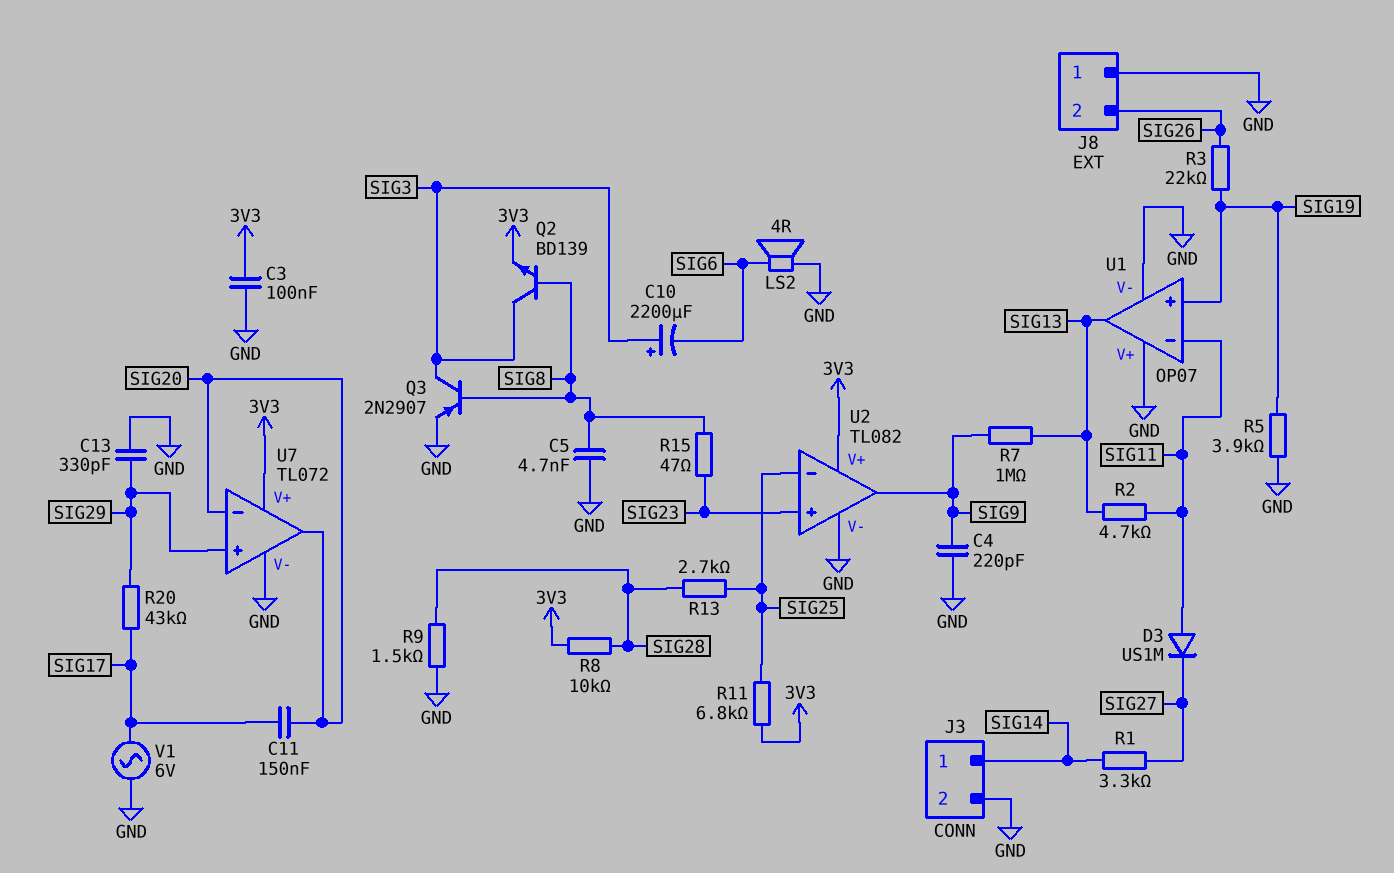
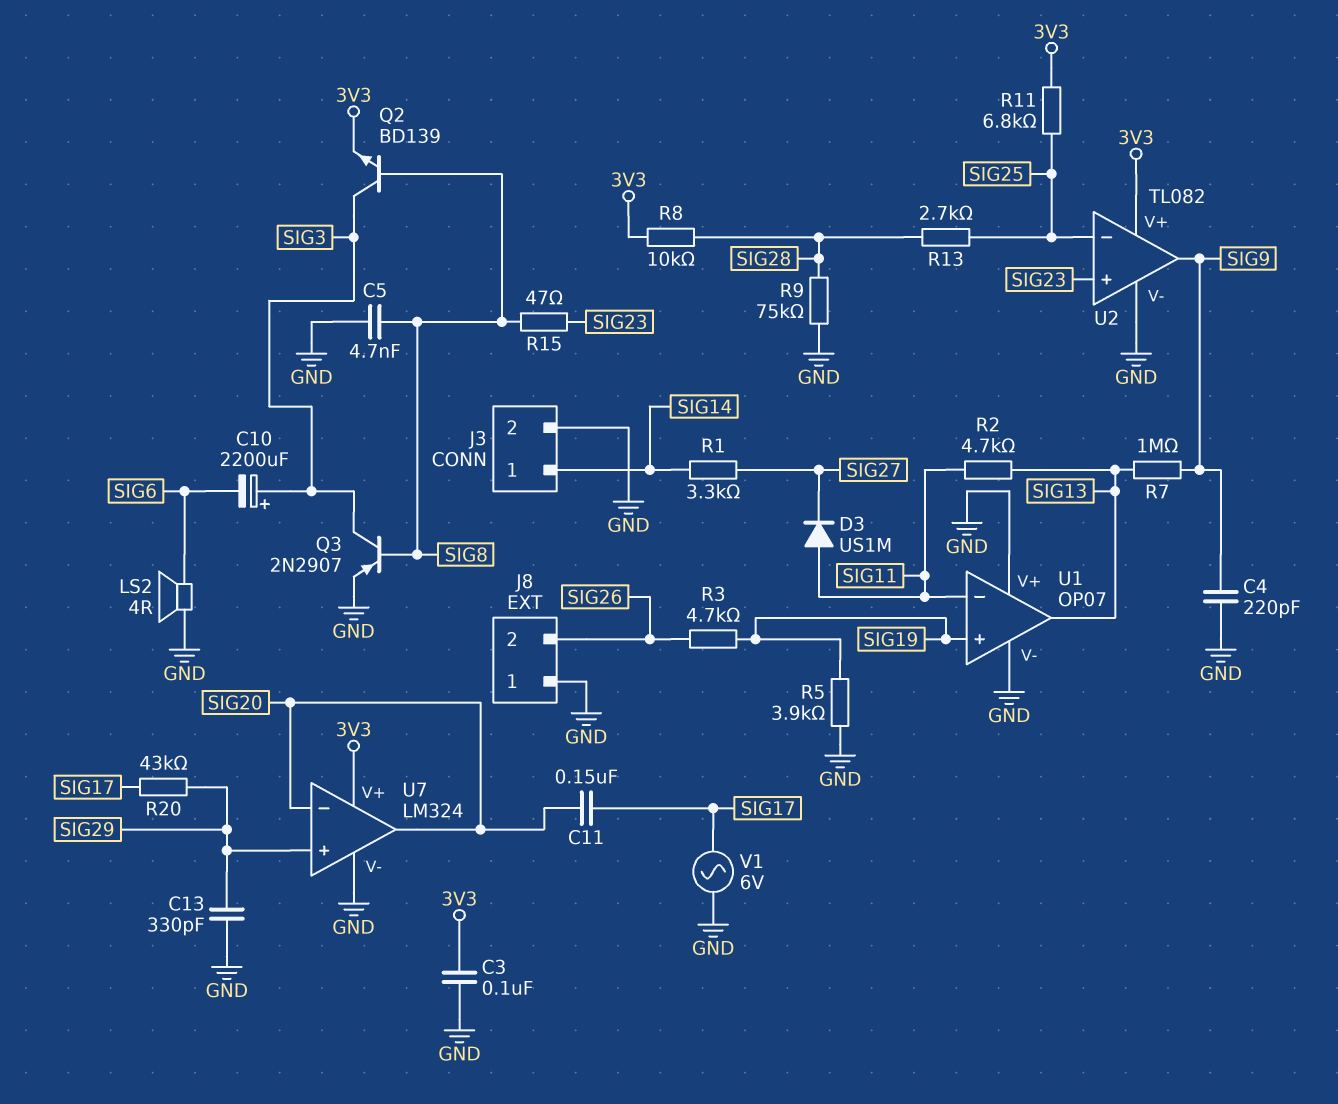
R3: 22k (SIG19, SIG26) -> 4.7k (SIG19, SIG26)
R9: 1.5k (GND, SIG28) -> 75k (GND, SIG28)
U7: TL072 -> LM324

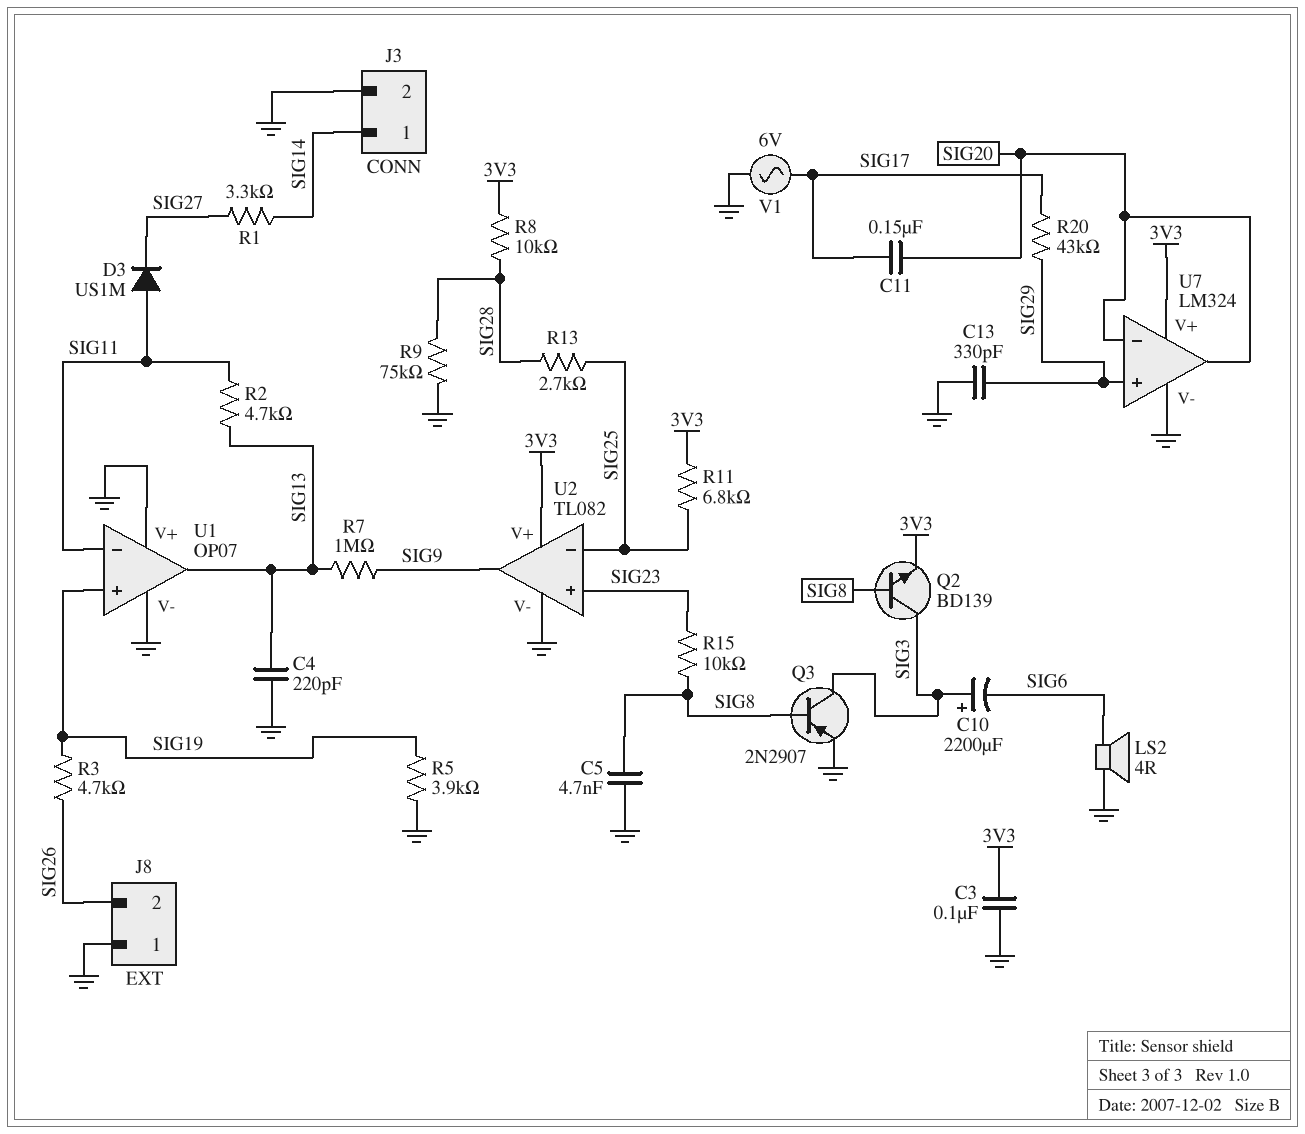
C4: 220pF (GND, SIG9) -> 220pF (GND, SIG13)
R15: 47 (SIG8, SIG23) -> 10k (SIG8, SIG23)

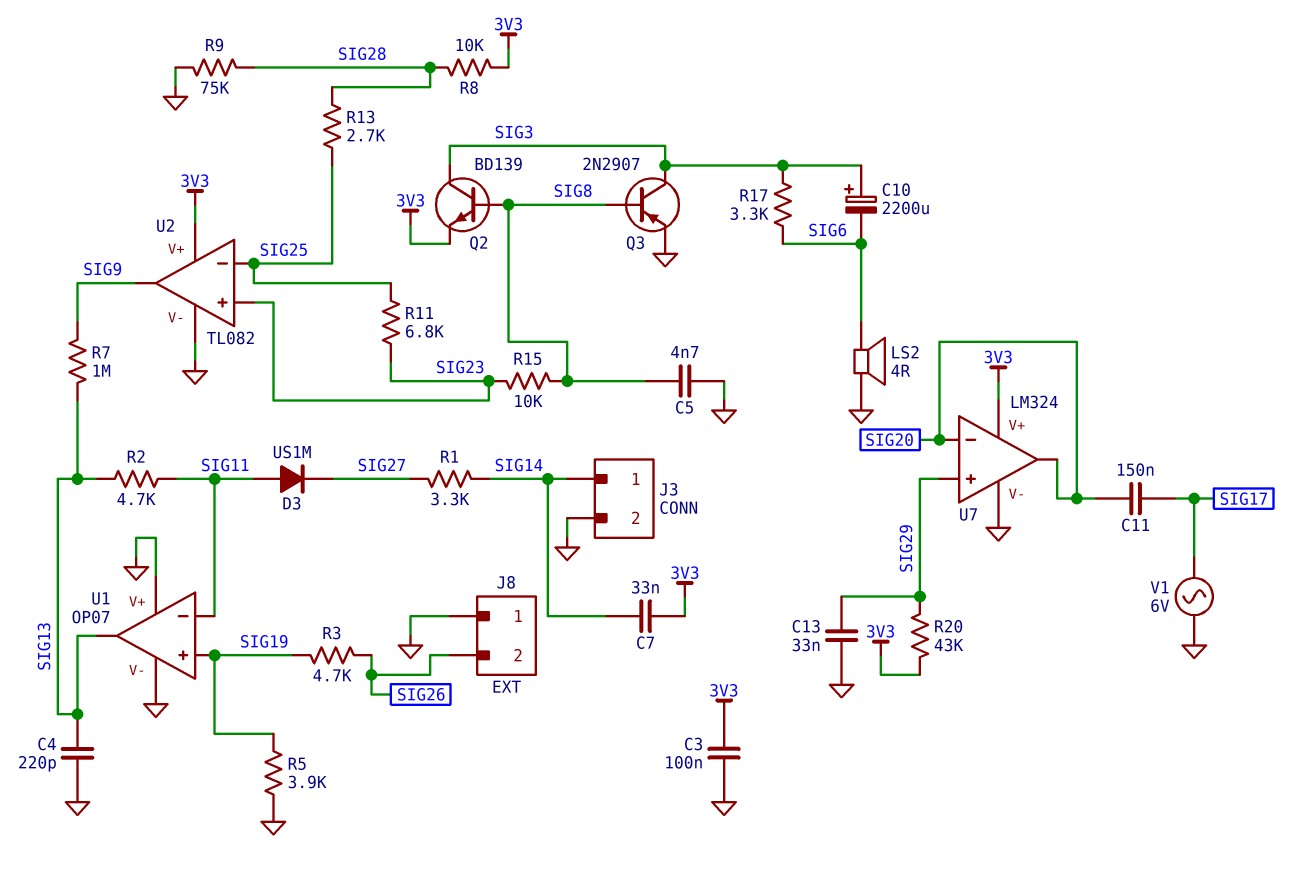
C7: none -> 33nF (3V3, SIG14)
C13: 330pF (GND, SIG29) -> 33nF (GND, SIG29)
R11: 6.8k (3V3, SIG25) -> 6.8k (SIG23, SIG25)
R17: none -> 3.3k (SIG3, SIG6)
R20: 43k (SIG17, SIG29) -> 43k (3V3, SIG29)

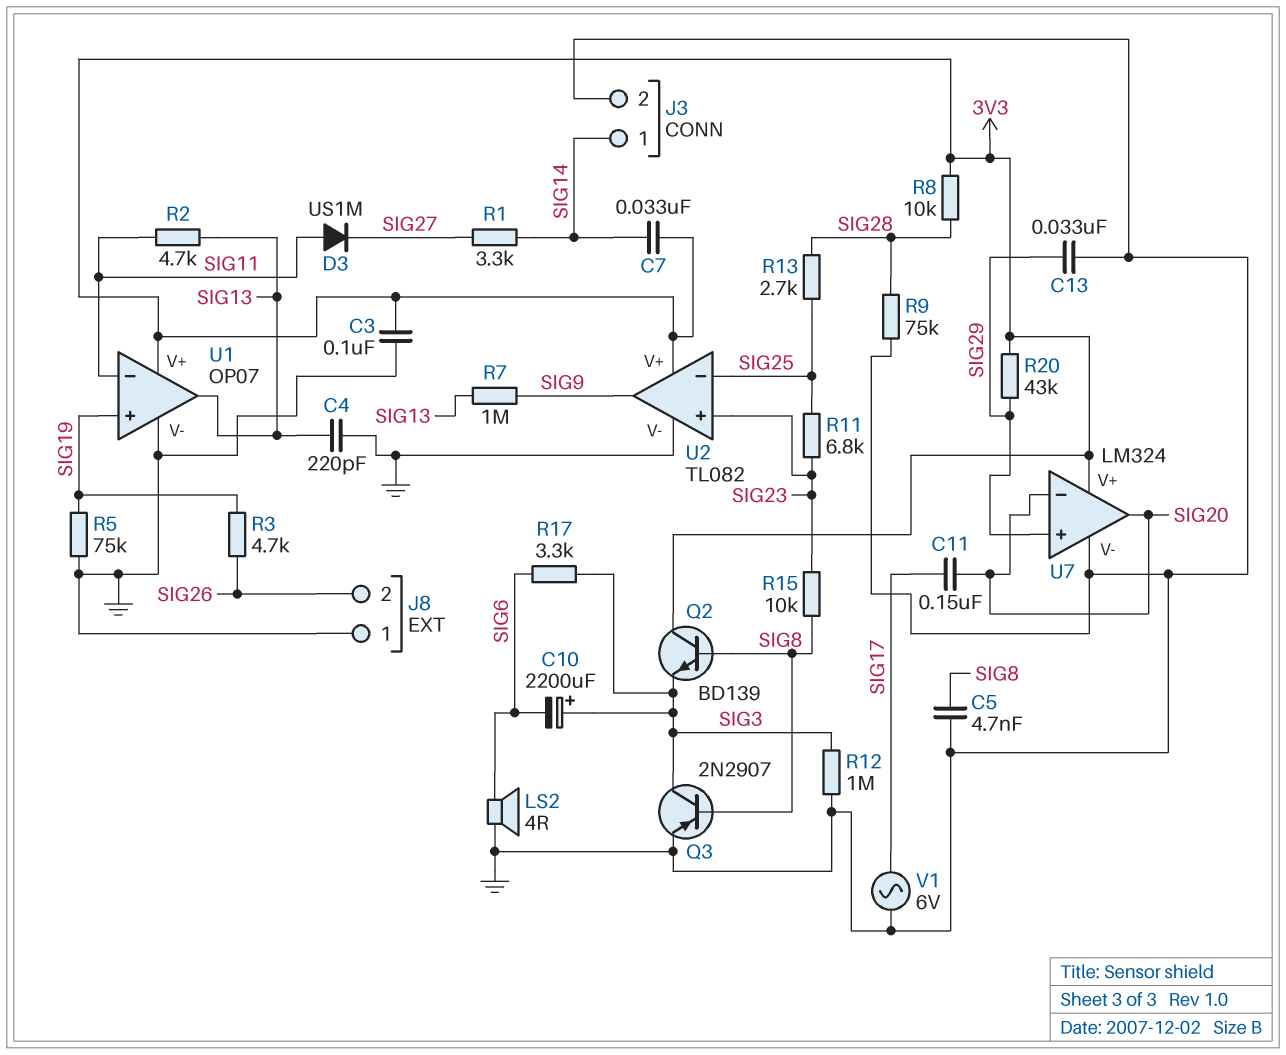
Q2: NPN BD139 (B SIG8, C SIG3, E 3V3) -> NPN BD139 (B SIG8, C 3V3, E SIG3)
R5: 3.9k (GND, SIG19) -> 75k (GND, SIG19)
R12: none -> 1M (GND, SIG3)
U1 pin V+: GND -> 3V3

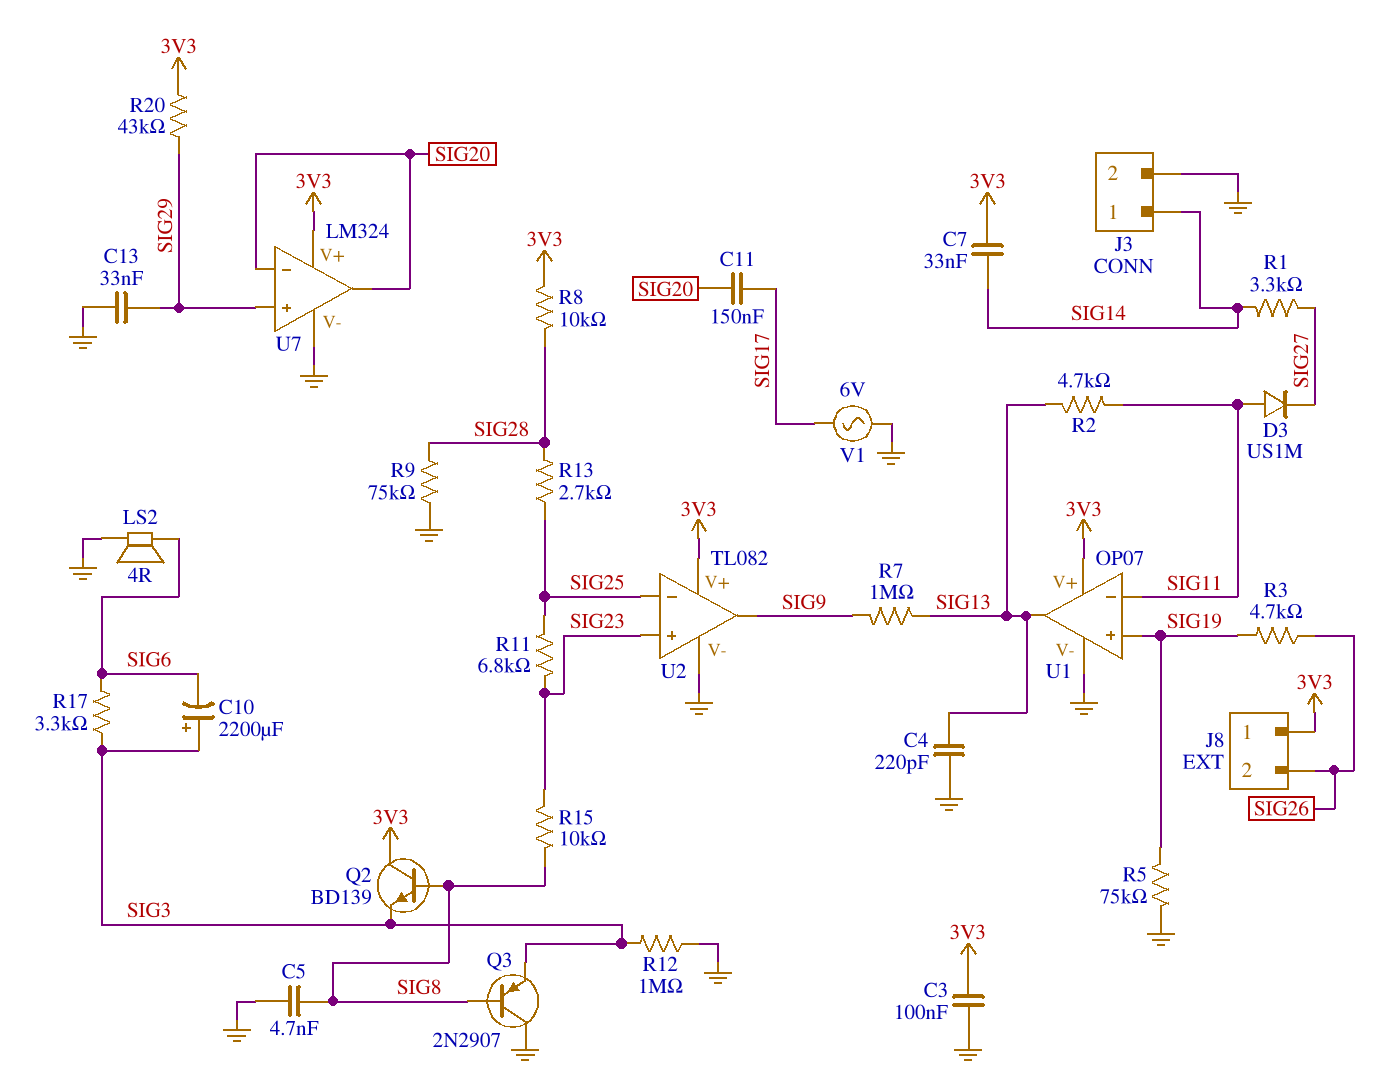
J8 pin 1: GND -> 3V3
Q3: PNP 2N2907 (B SIG8, C SIG3, E GND) -> PNP 2N2907 (B SIG8, C GND, E SIG3)

